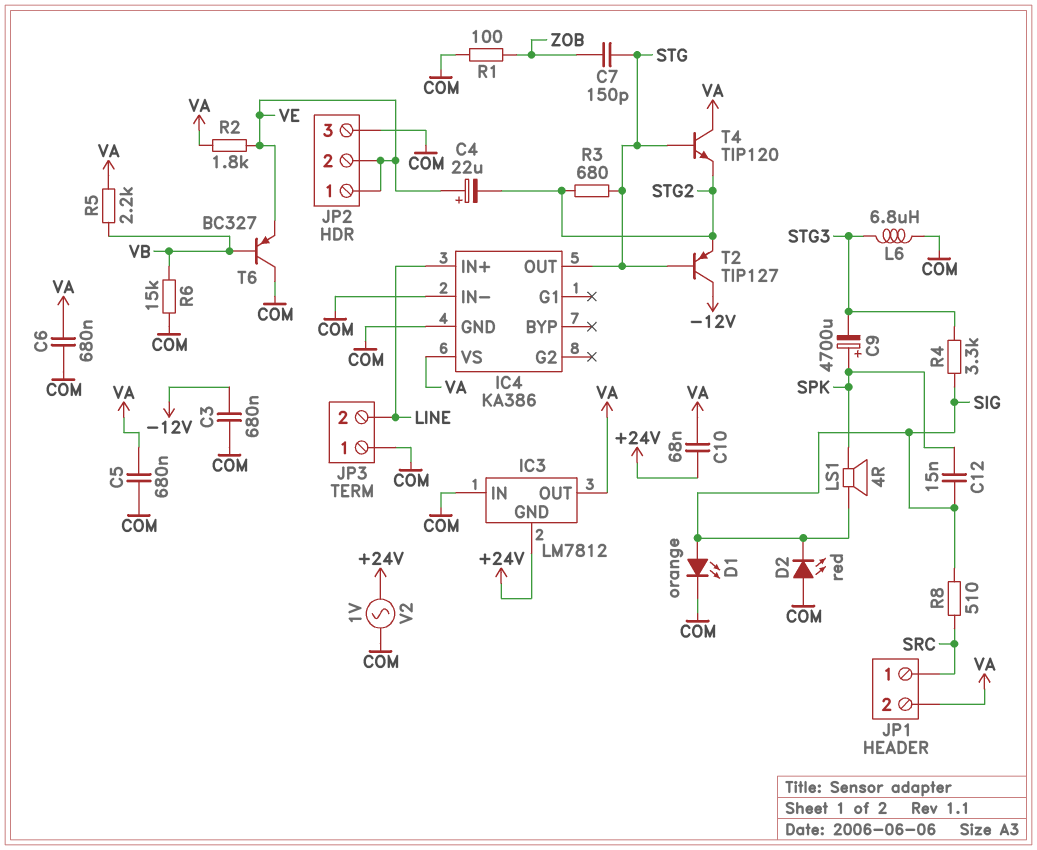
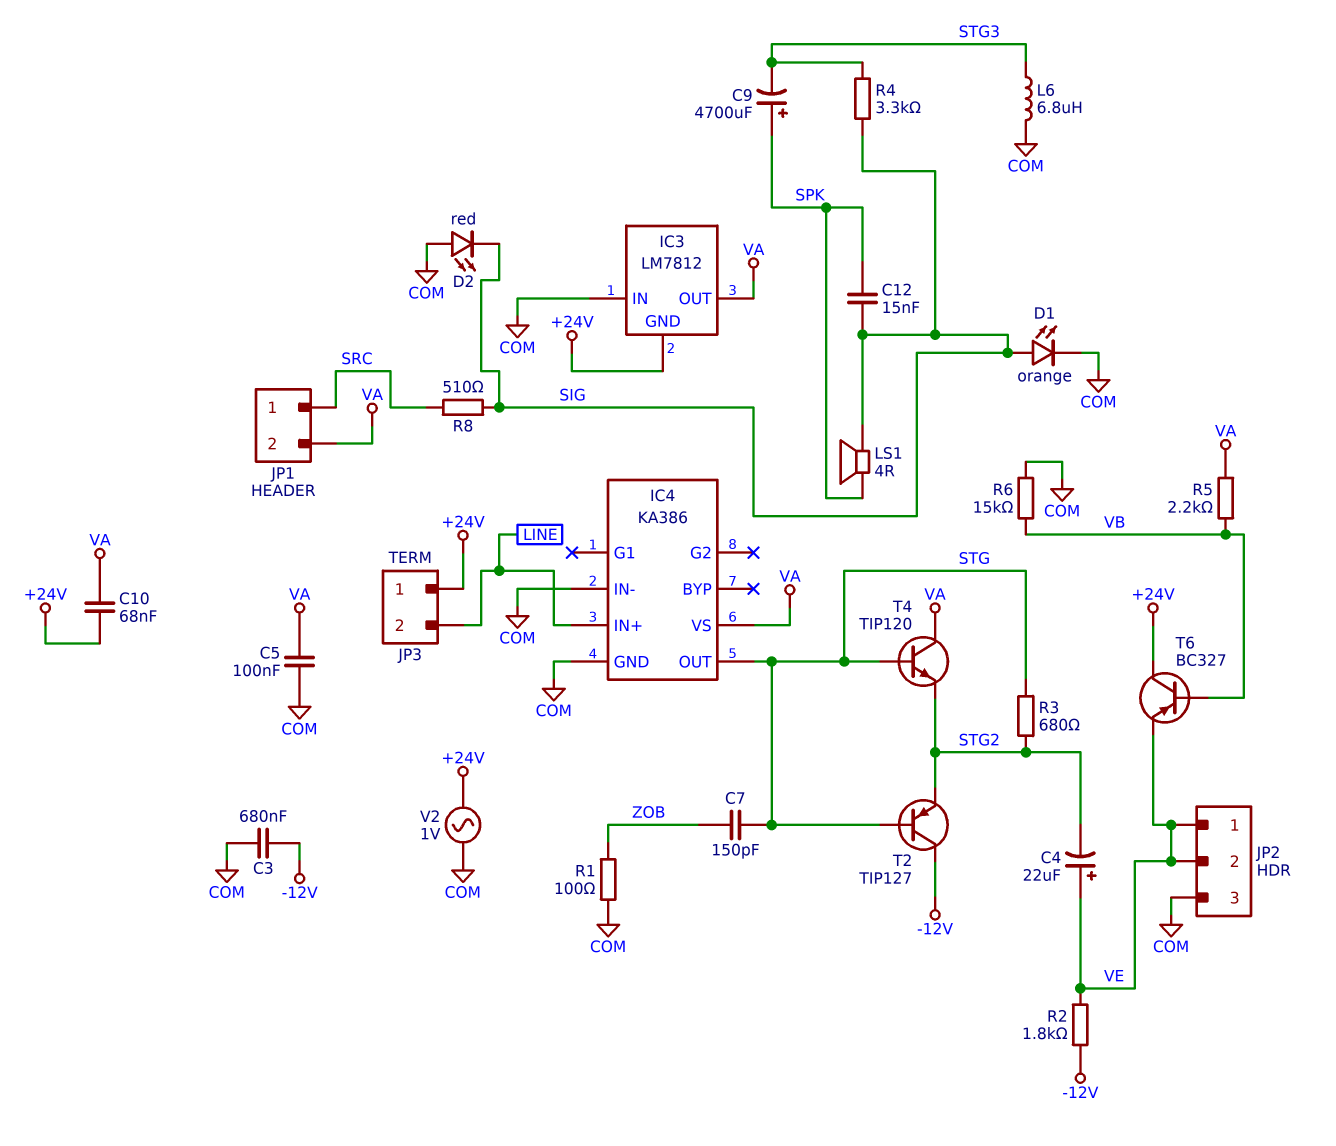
C5: 680nF (COM, VA) -> 100nF (COM, VA)
C6: 680nF (COM, VA) -> none
JP3 pin 1: COM -> +24V
R2: 1.8k (VA, VE) -> 1.8k (-12V, VE)
T6: PNP BC327 (B VB, C COM, E VE) -> PNP BC327 (B VB, C +24V, E VE)

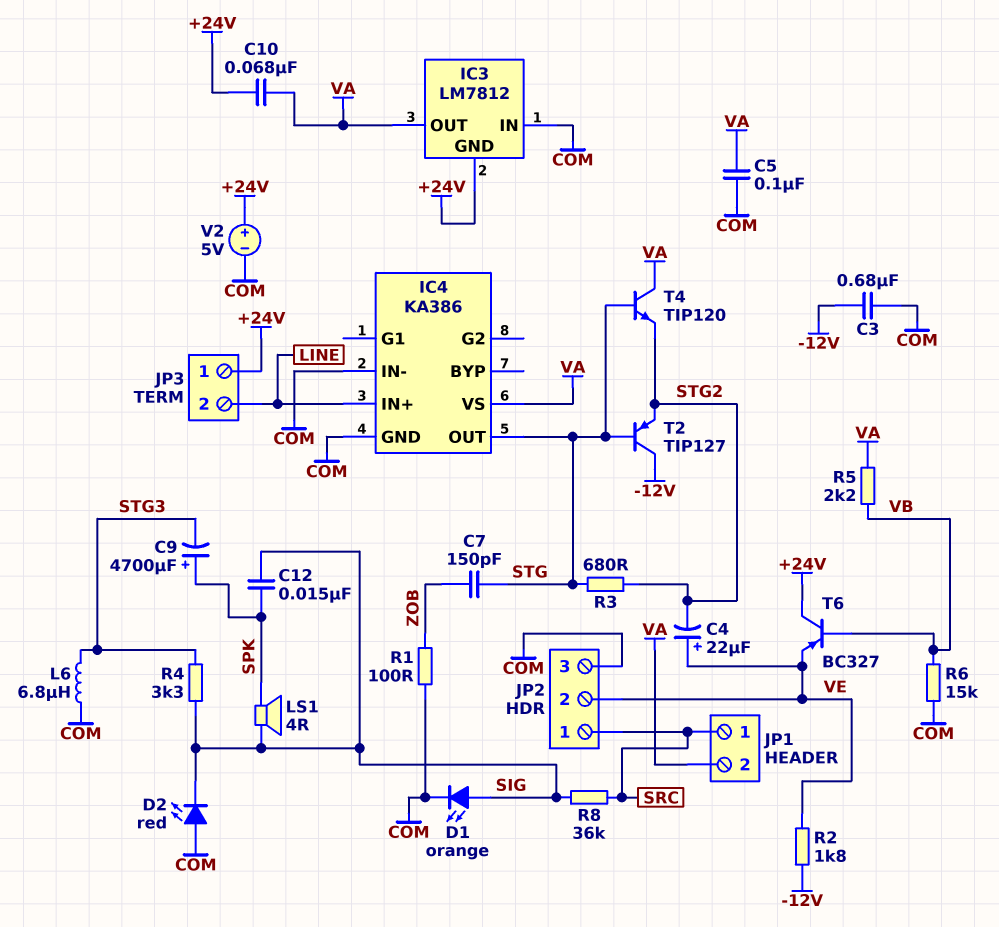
JP2 pin 1: VE -> SRC
R8: 510 (SIG, SRC) -> 36k (SIG, SRC)
V2: AC 1V (+24V, COM) -> 5V (plus +24V, minus COM)

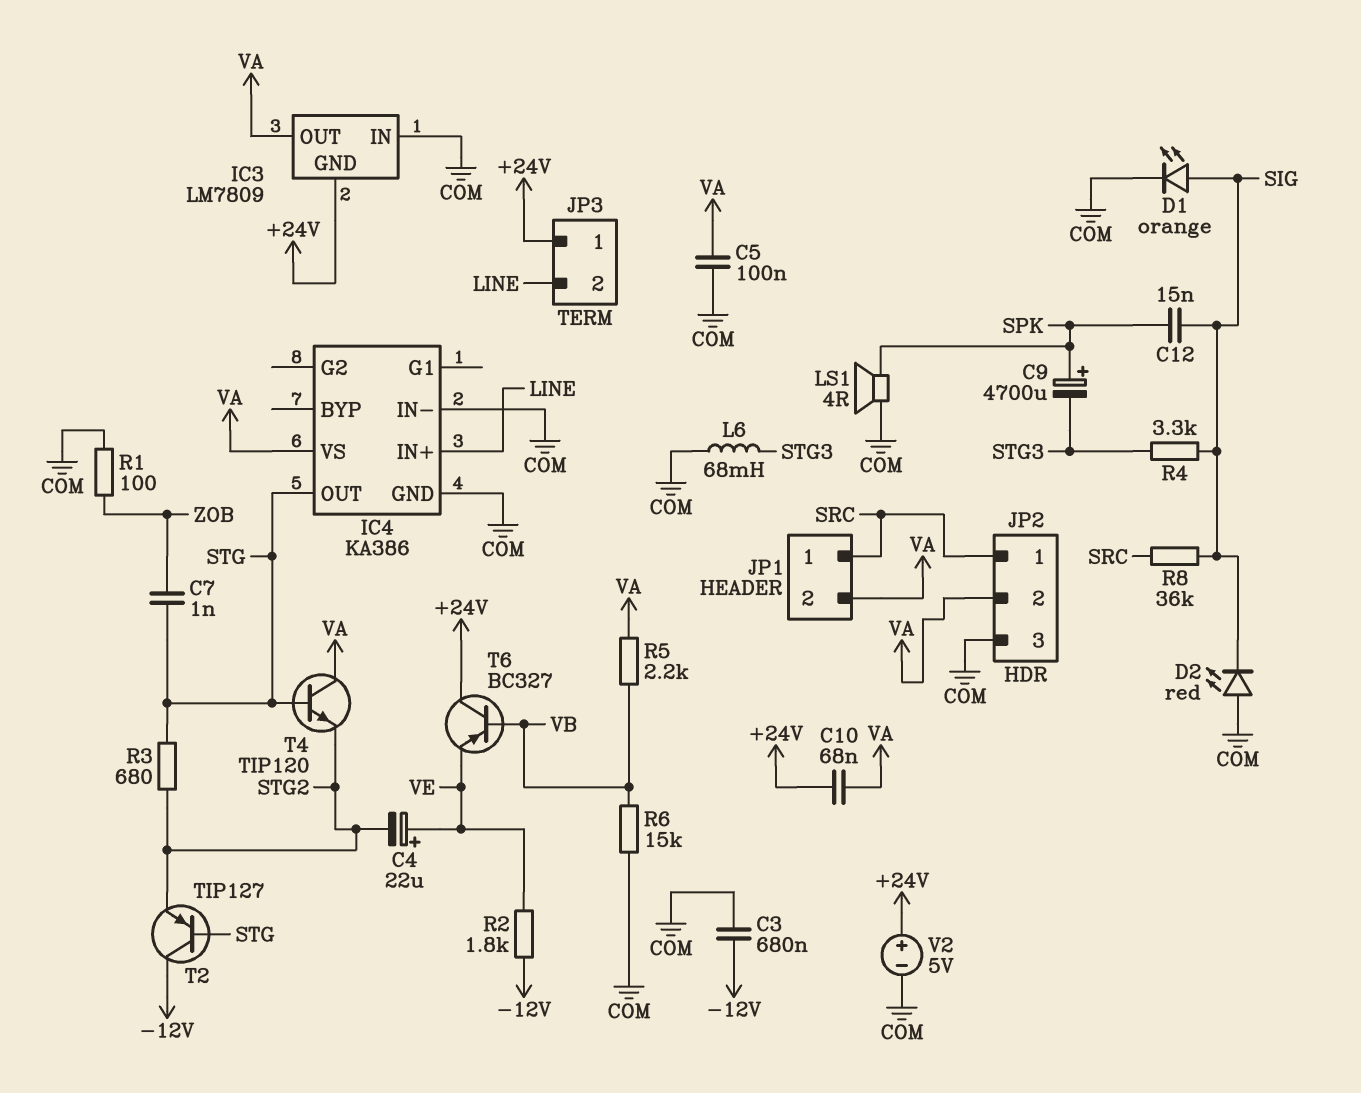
C7: 150pF (STG, ZOB) -> 1nF (STG, ZOB)
IC3: LM7812 -> LM7809
JP2 pin 2: VE -> VA
L6: 6.8uH (COM, STG3) -> 68mH (COM, STG3)
LS1: speaker 4R (SIG, SPK) -> speaker 4R (COM, SPK)

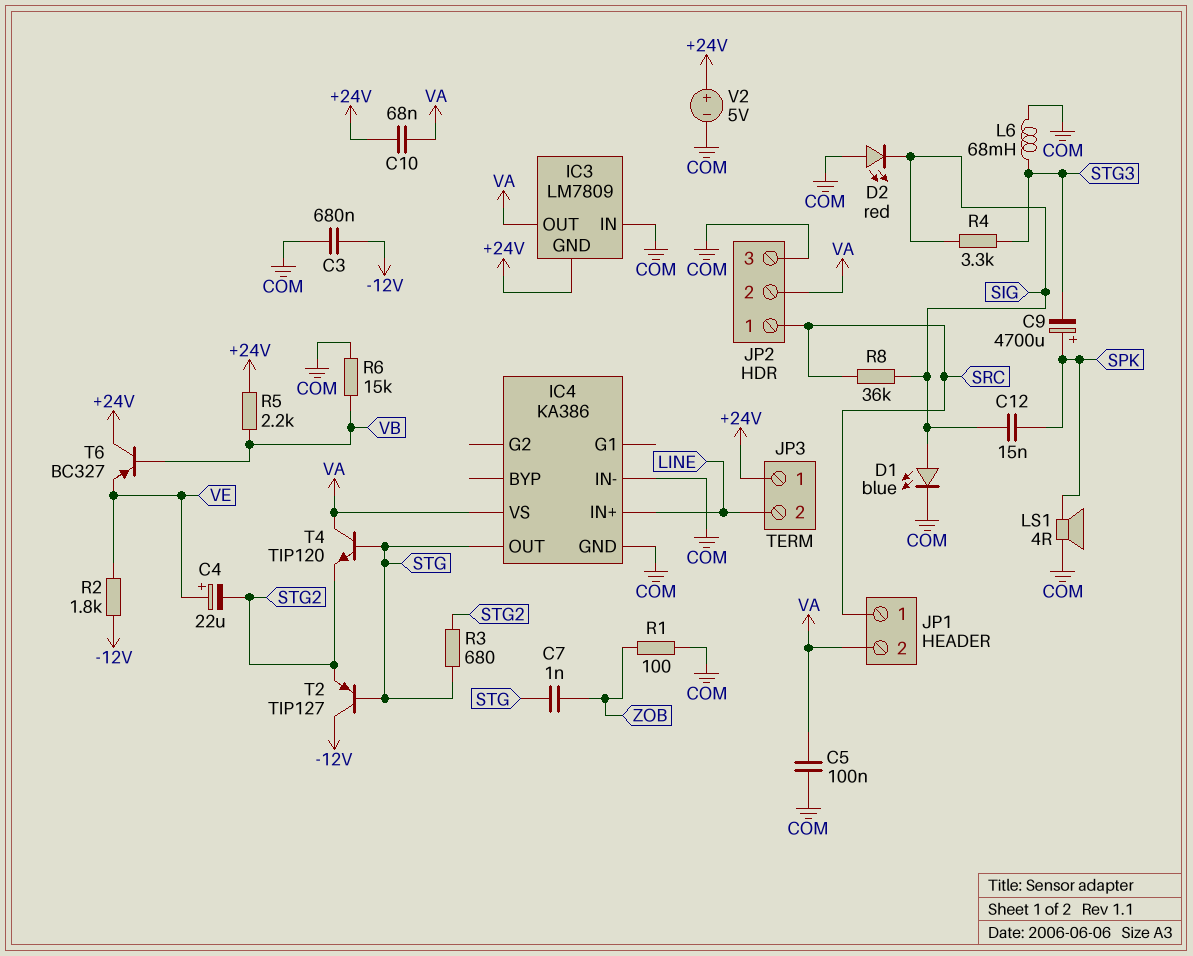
D1: LED orange (A SIG, K COM) -> LED blue (A SIG, K COM)
R5: 2.2k (VA, VB) -> 2.2k (+24V, VB)

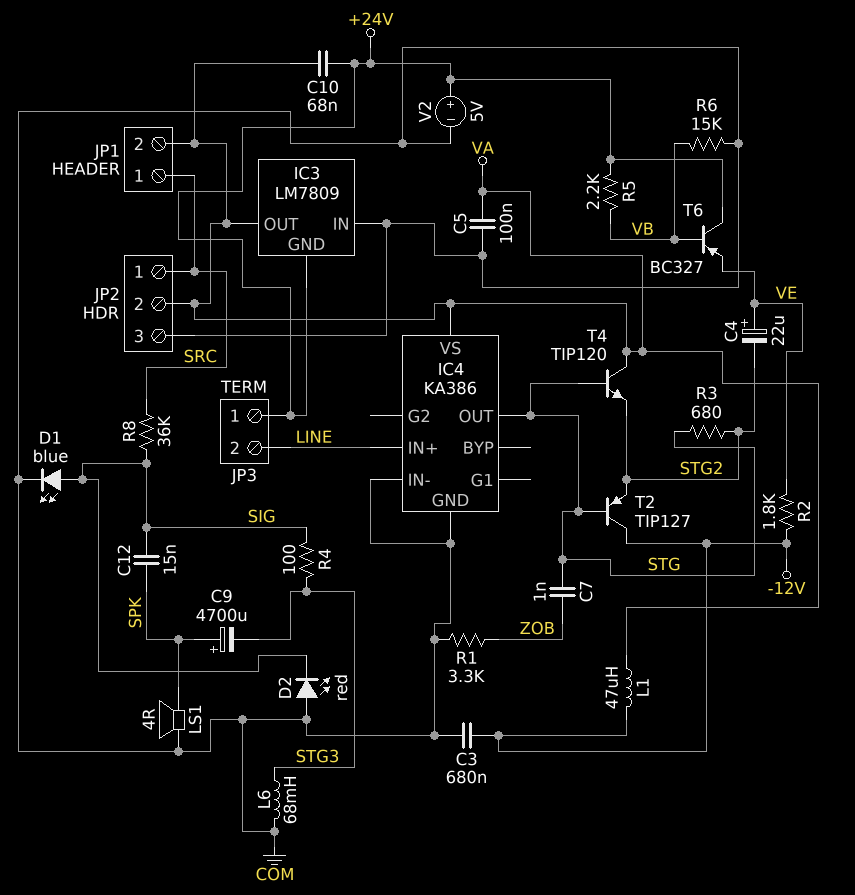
L1: none -> 47uH (-12V, VA)
R1: 100 (COM, ZOB) -> 3.3k (COM, ZOB)
R4: 3.3k (SIG, STG3) -> 100 (SIG, STG3)

